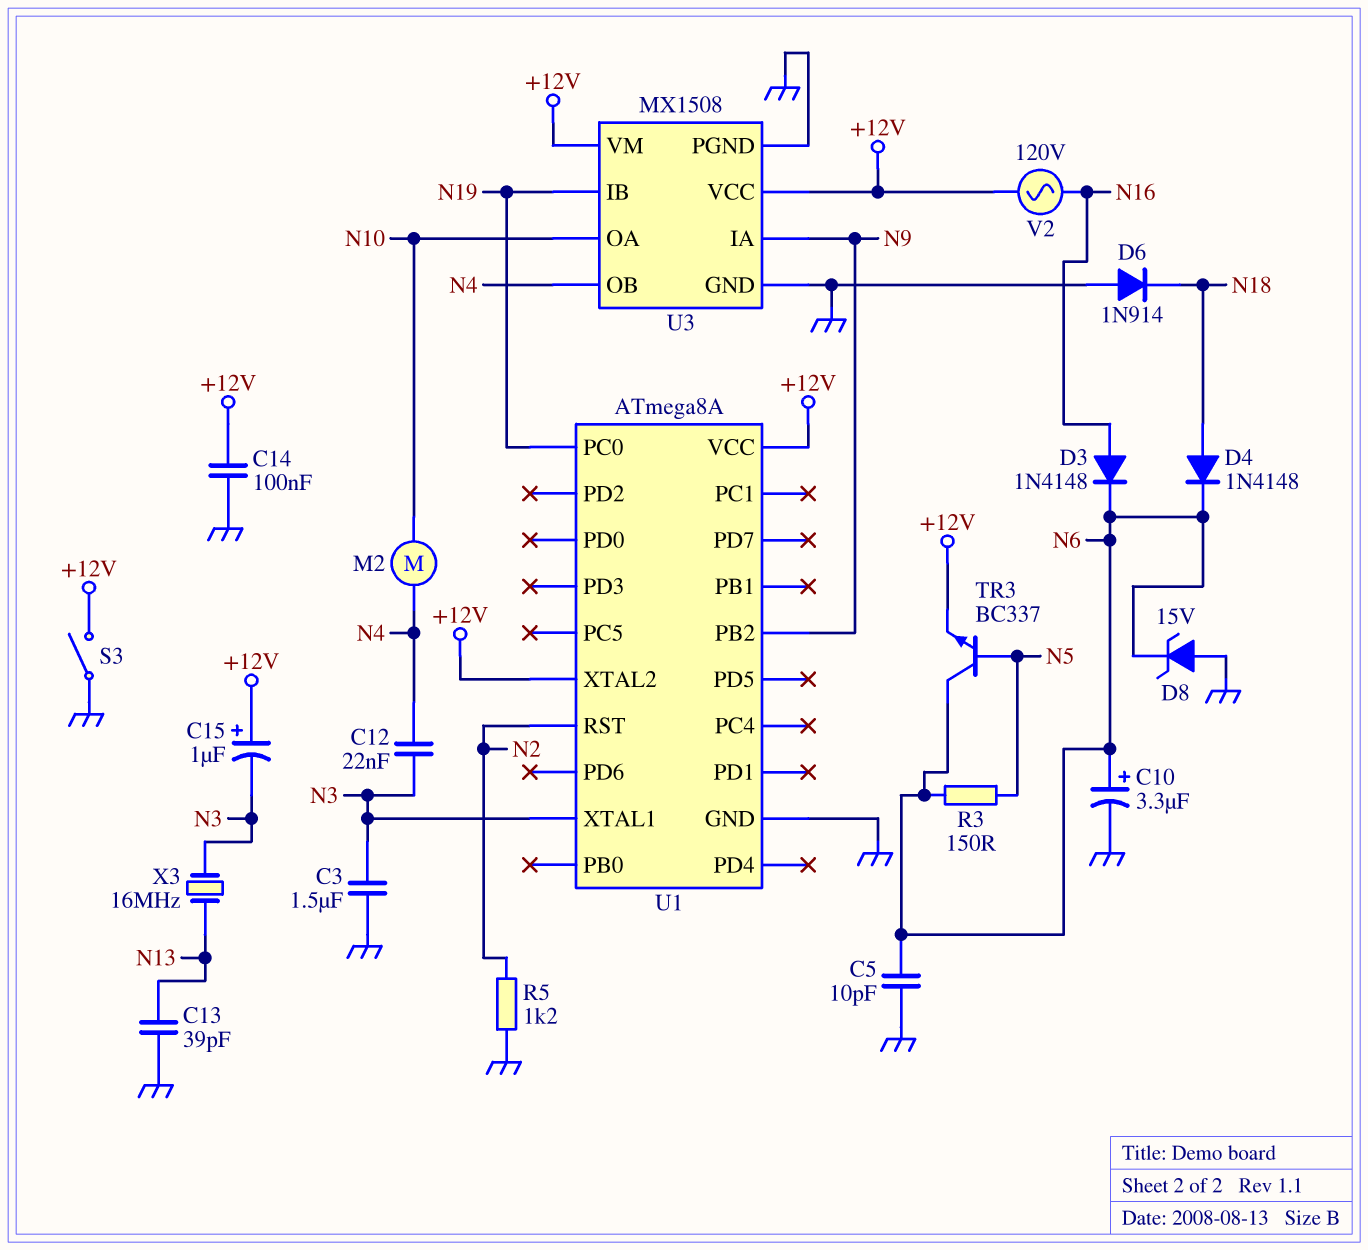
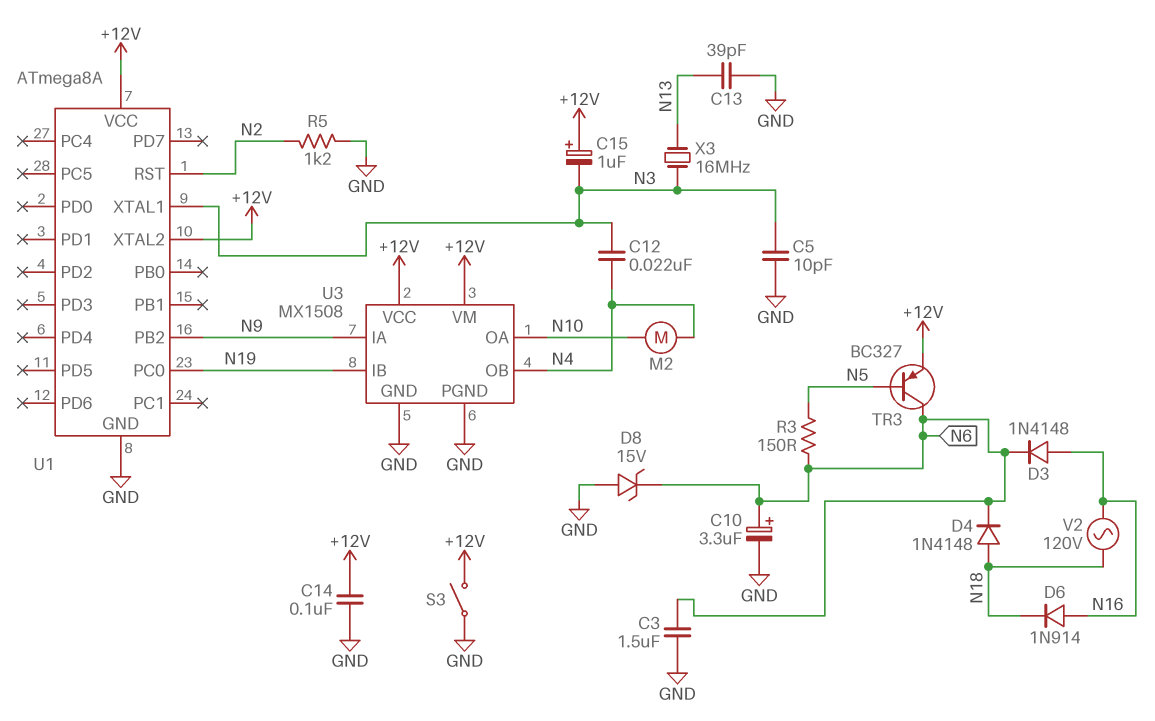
C3: 1.5uF (GND, N3) -> 1.5uF (GND, N6)
C5: 10pF (GND, N6) -> 10pF (GND, N3)
D6: diode 1N914 (A GND, K N18) -> diode 1N914 (A N16, K N18)
TR3: NPN BC337 (B N5, C N6, E +12V) -> PNP BC327 (B N5, C N6, E +12V)
V2: AC 120V (+12V, N16) -> AC 120V (N16, N18)

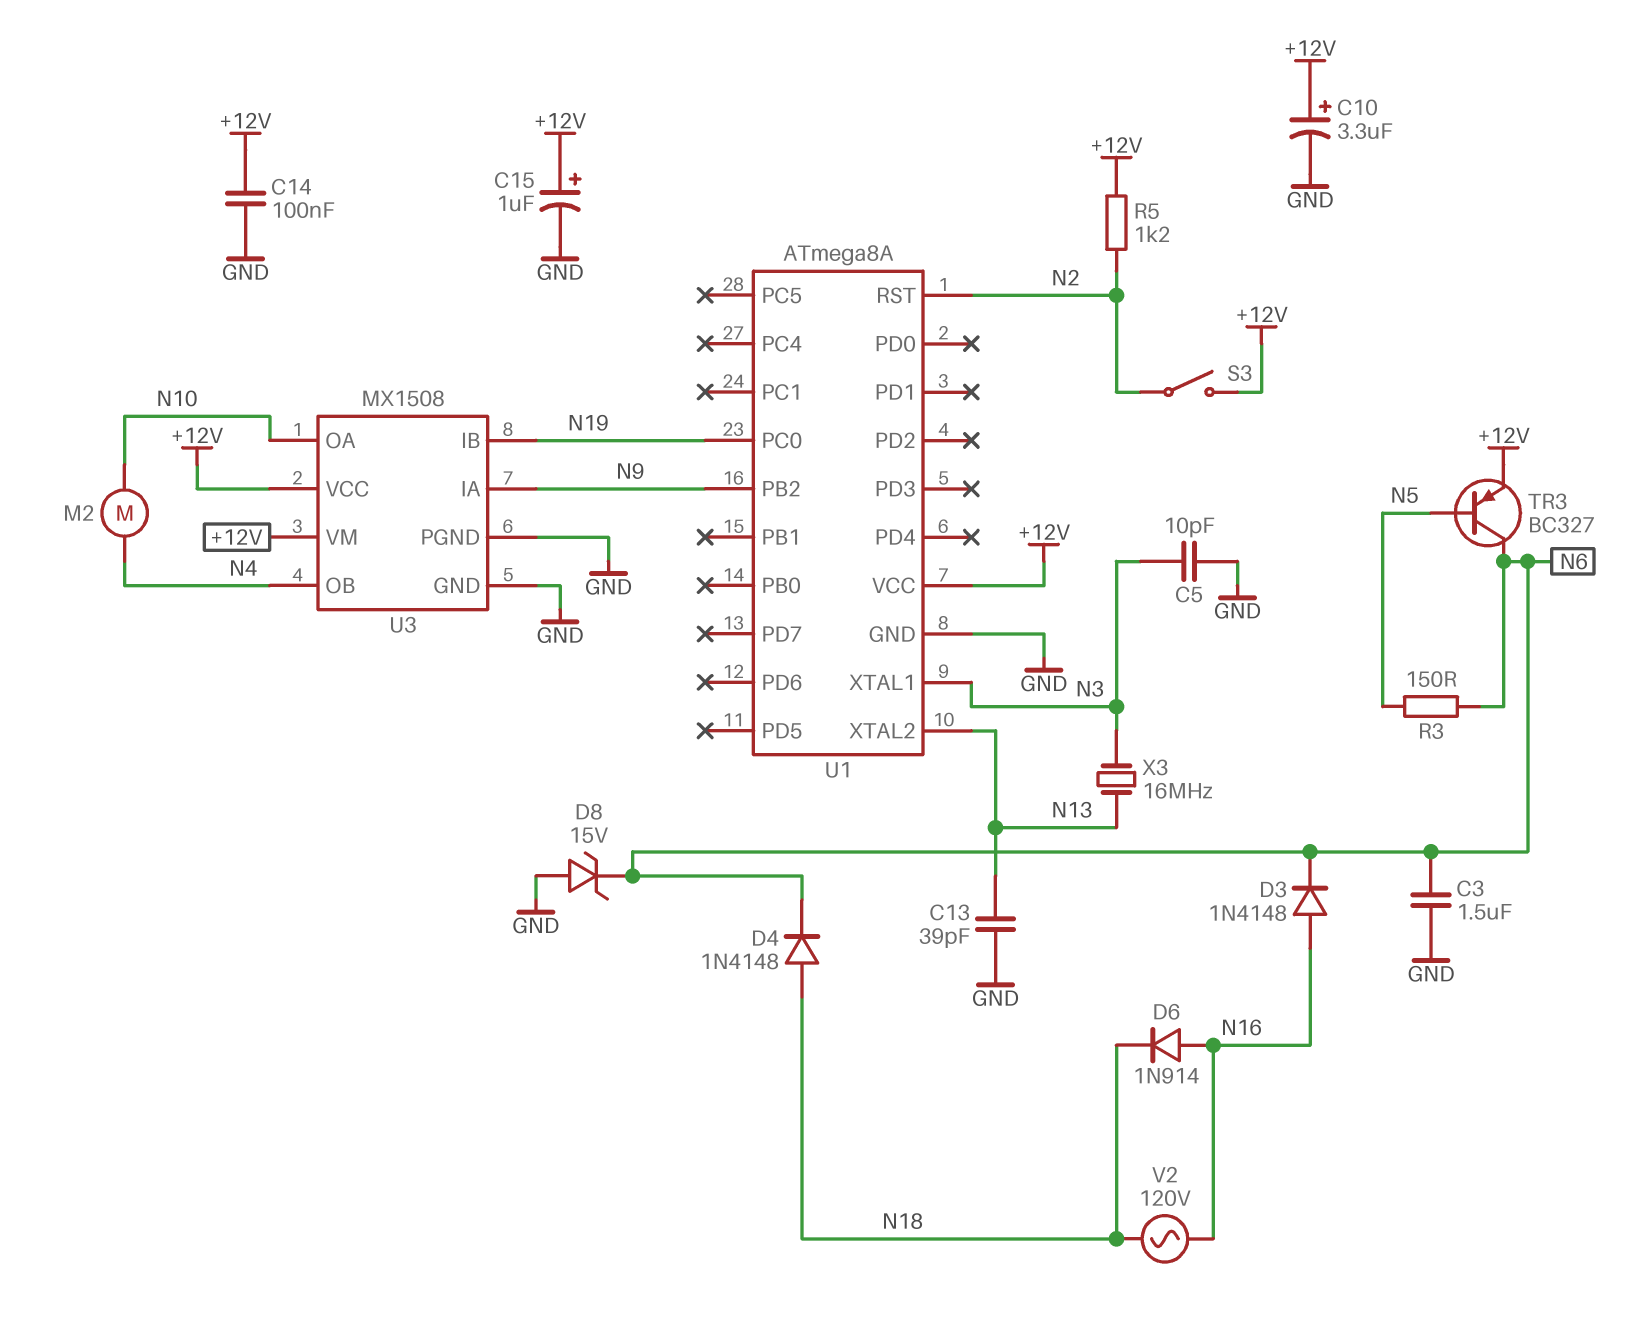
C10: 3.3uF (plus N6, minus GND) -> 3.3uF (plus +12V, minus GND)
C12: 22nF (N3, N4) -> none
C15: 1uF (plus +12V, minus N3) -> 1uF (plus +12V, minus GND)
R5: 1.2k (GND, N2) -> 1.2k (+12V, N2)
S3: switch (+12V, GND) -> switch (+12V, N2)
U1 pin XTAL2: +12V -> N13

